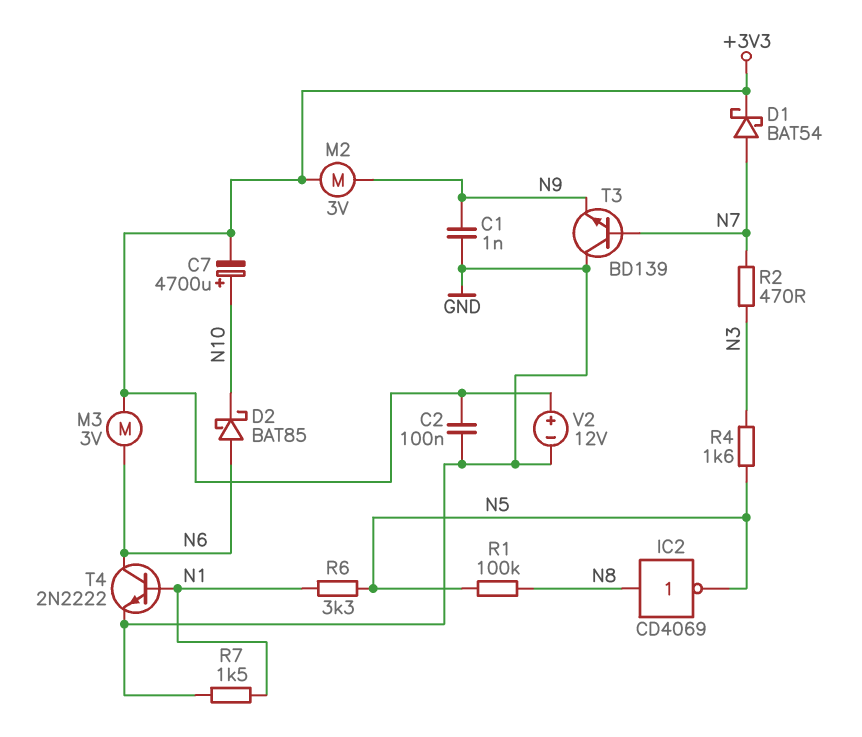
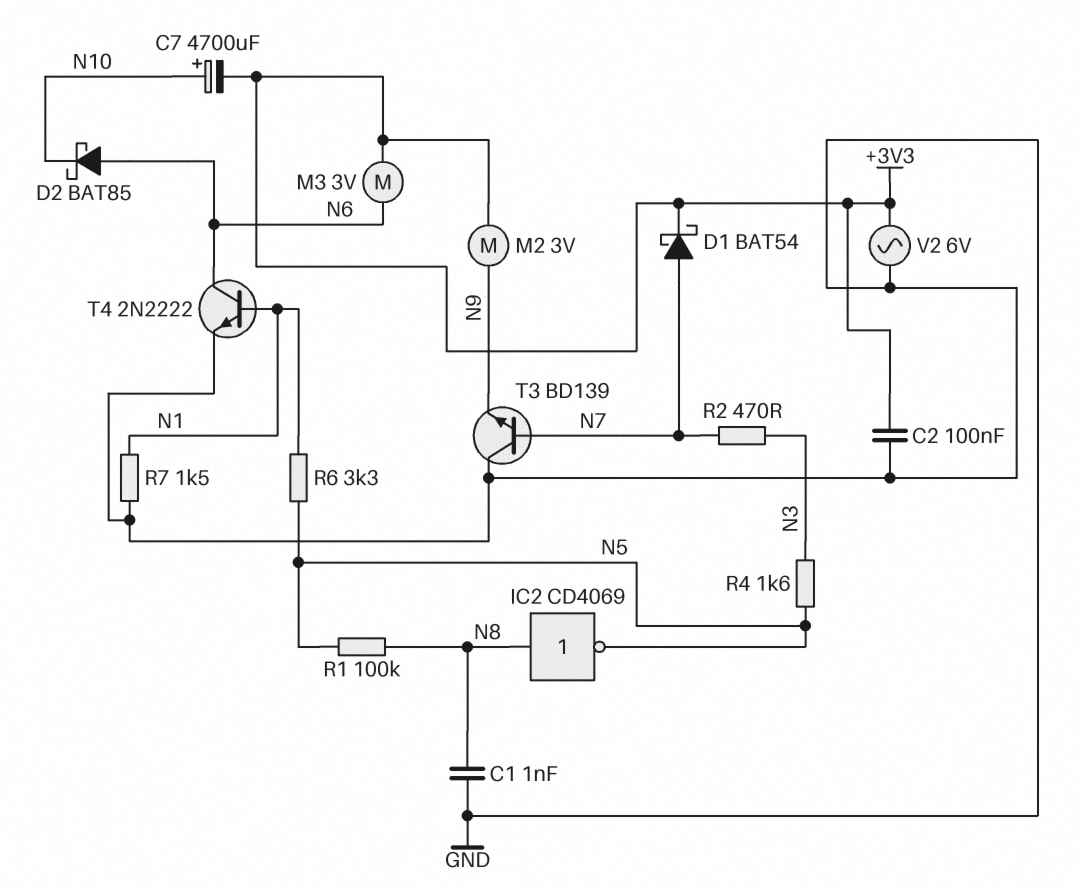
C1: 1nF (GND, N9) -> 1nF (GND, N8)
V2: 12V (plus +3V3, minus GND) -> AC 6V (+3V3, GND)

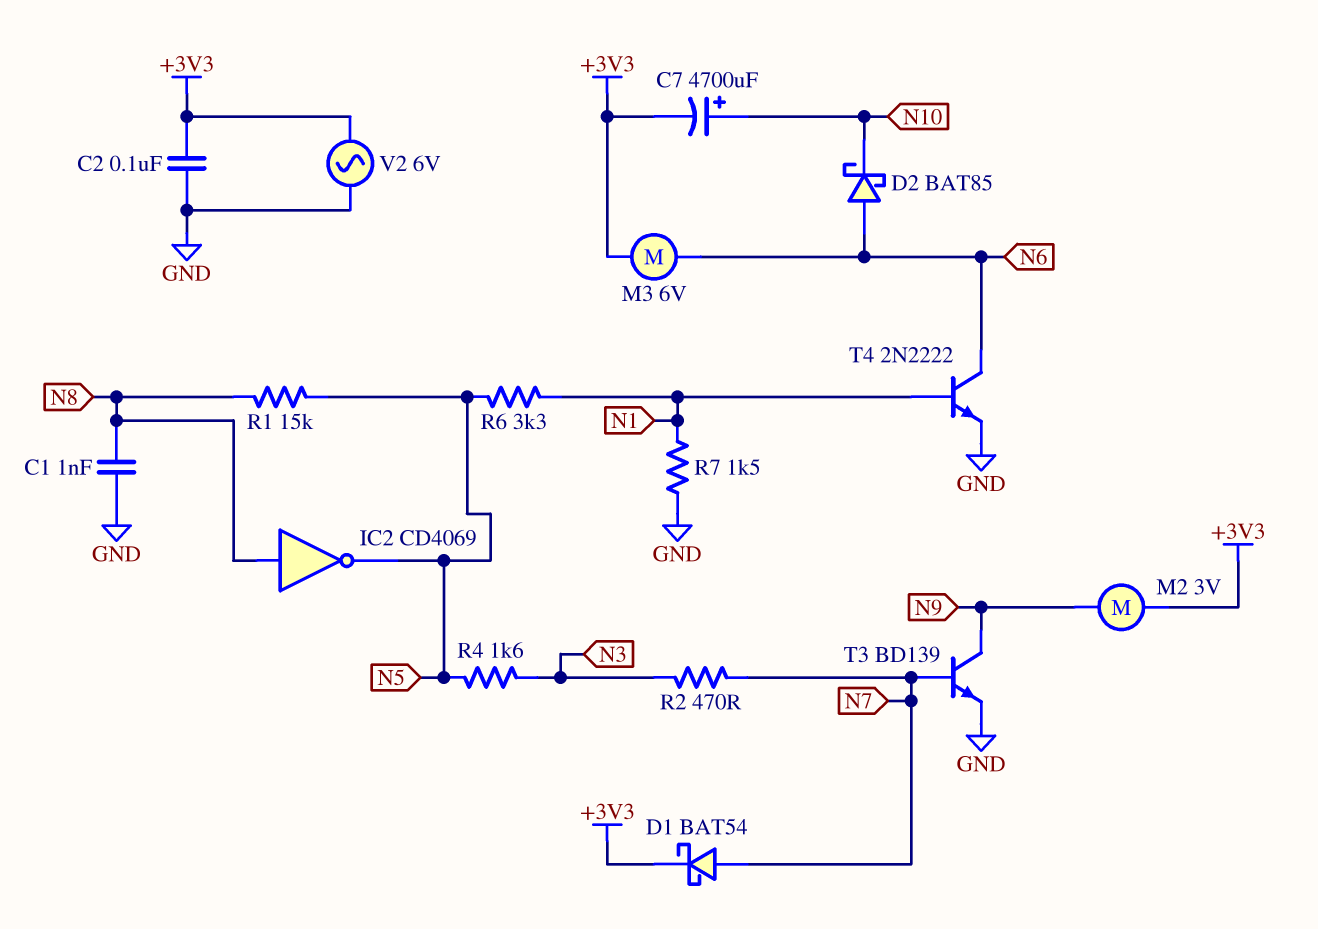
M3: motor 3V (+3V3, N6) -> motor 6V (+3V3, N6)
R1: 100k (N5, N8) -> 15k (N5, N8)
T3: NPN BD139 (B N7, C GND, E N9) -> NPN BD139 (B N7, C N9, E GND)

